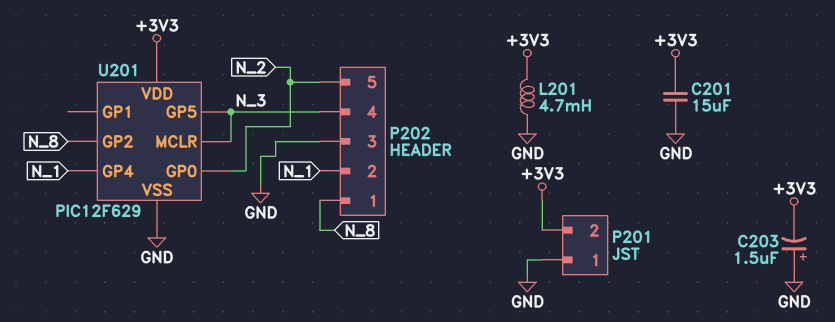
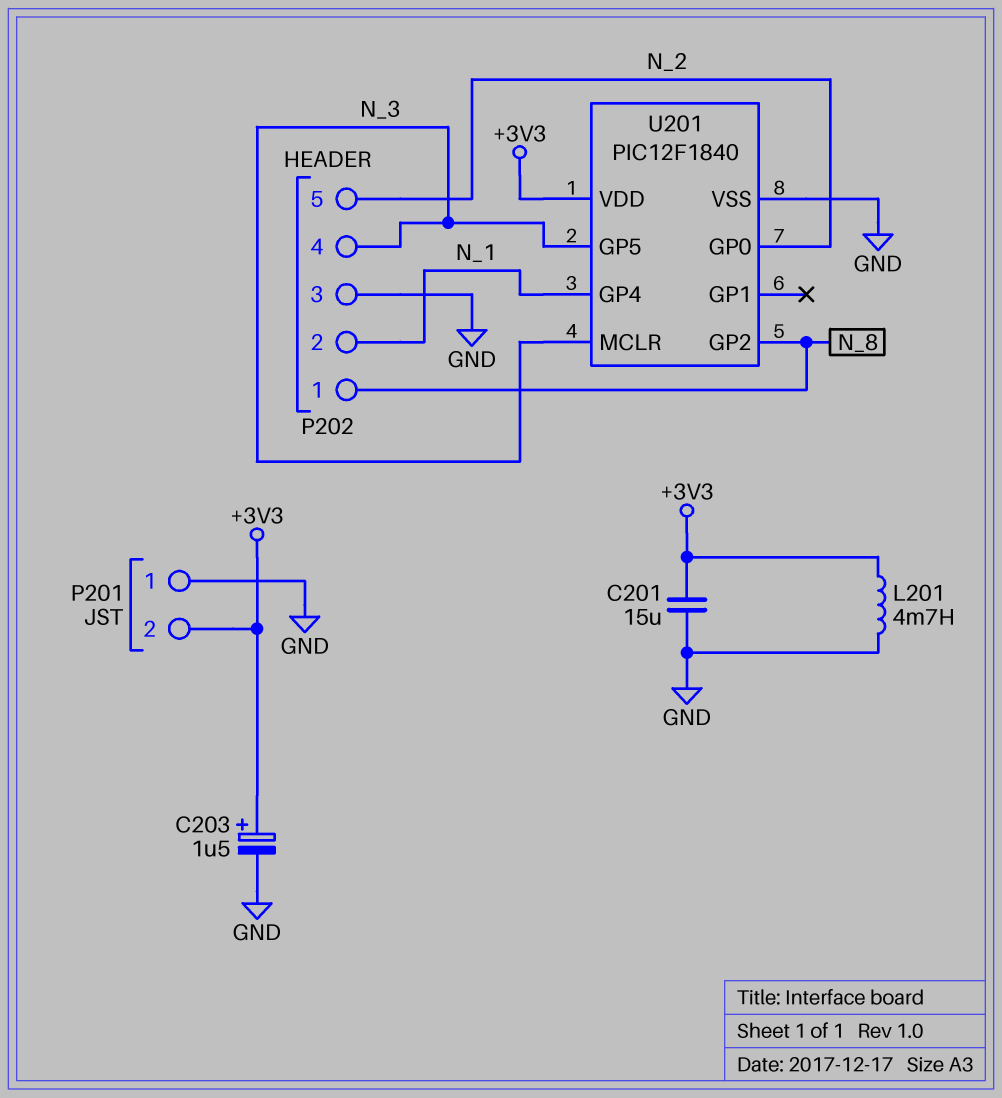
C203: 1.5uF (plus GND, minus +3V3) -> 1.5uF (plus +3V3, minus GND)
U201: PIC12F629 -> PIC12F1840

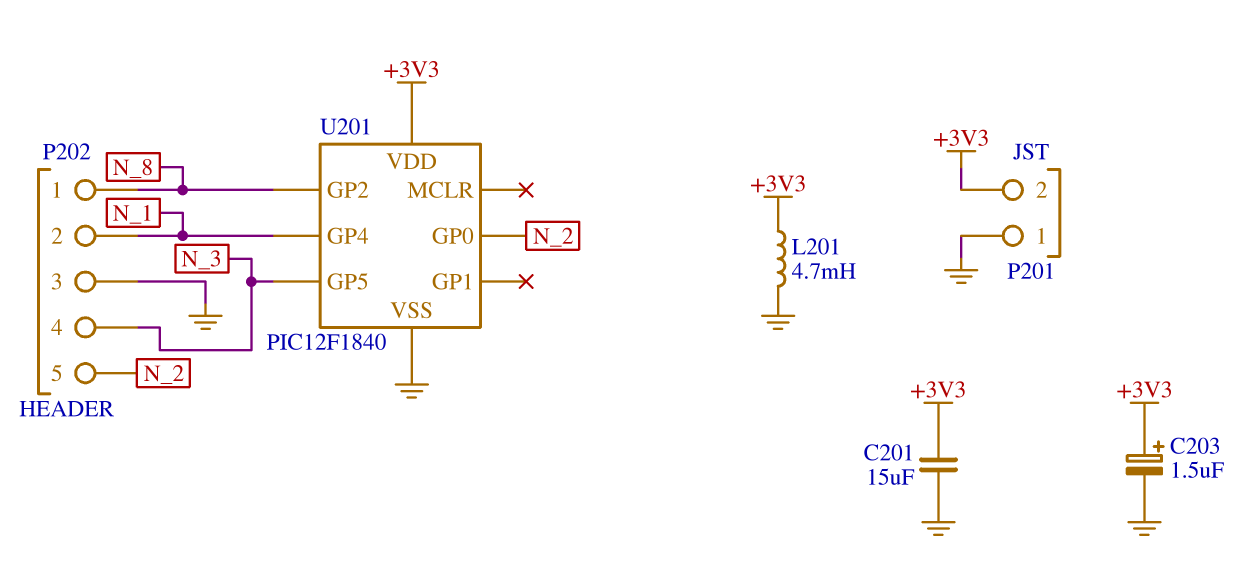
U201 pin MCLR: N_3 -> none

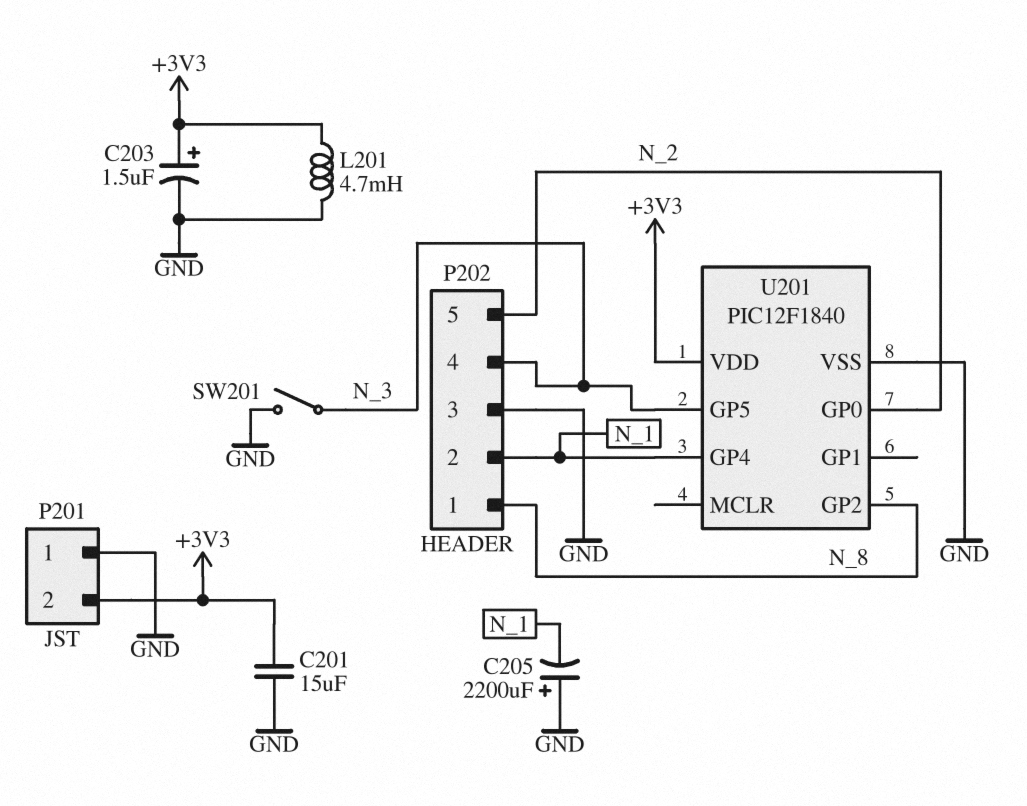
C205: none -> 2200uF (plus GND, minus N_1)
SW201: none -> switch (GND, N_3)

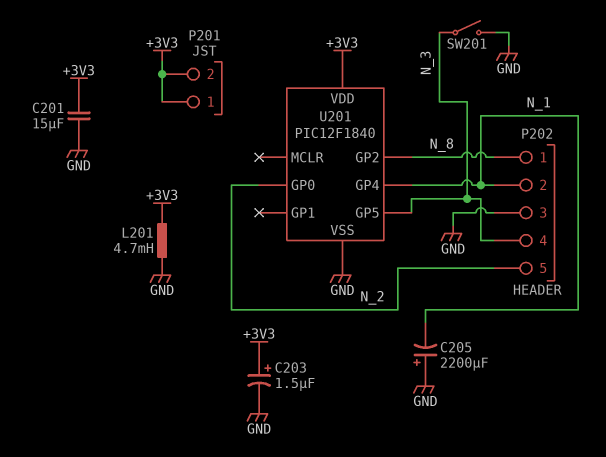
P201 pin 1: GND -> +3V3

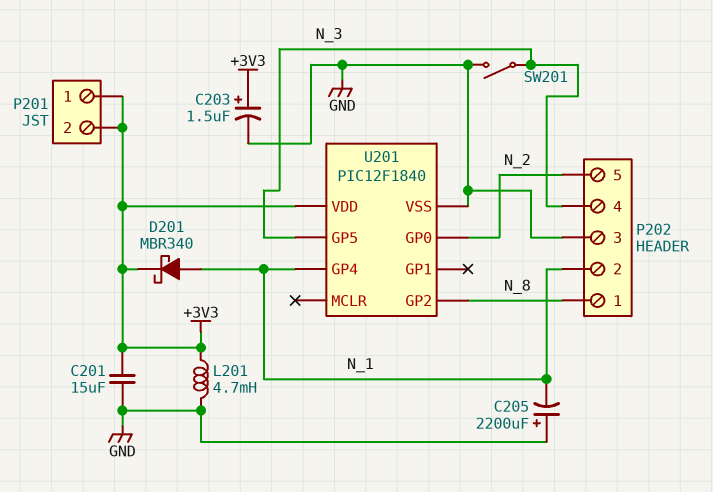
D201: none -> schottky MBR340 (A N_1, K +3V3)

